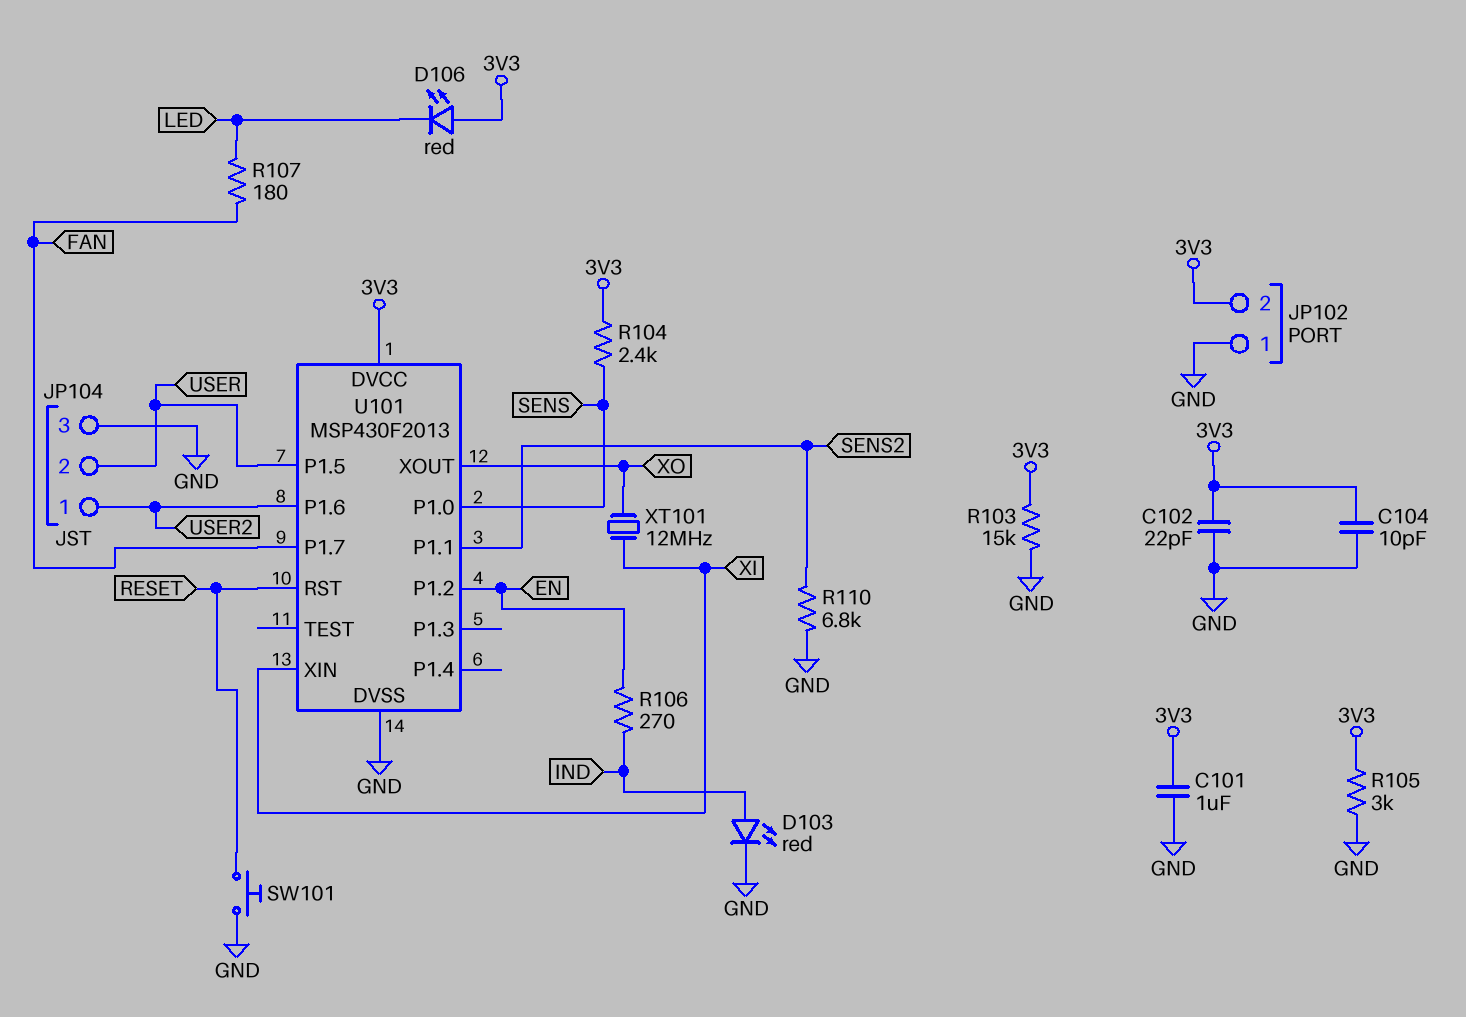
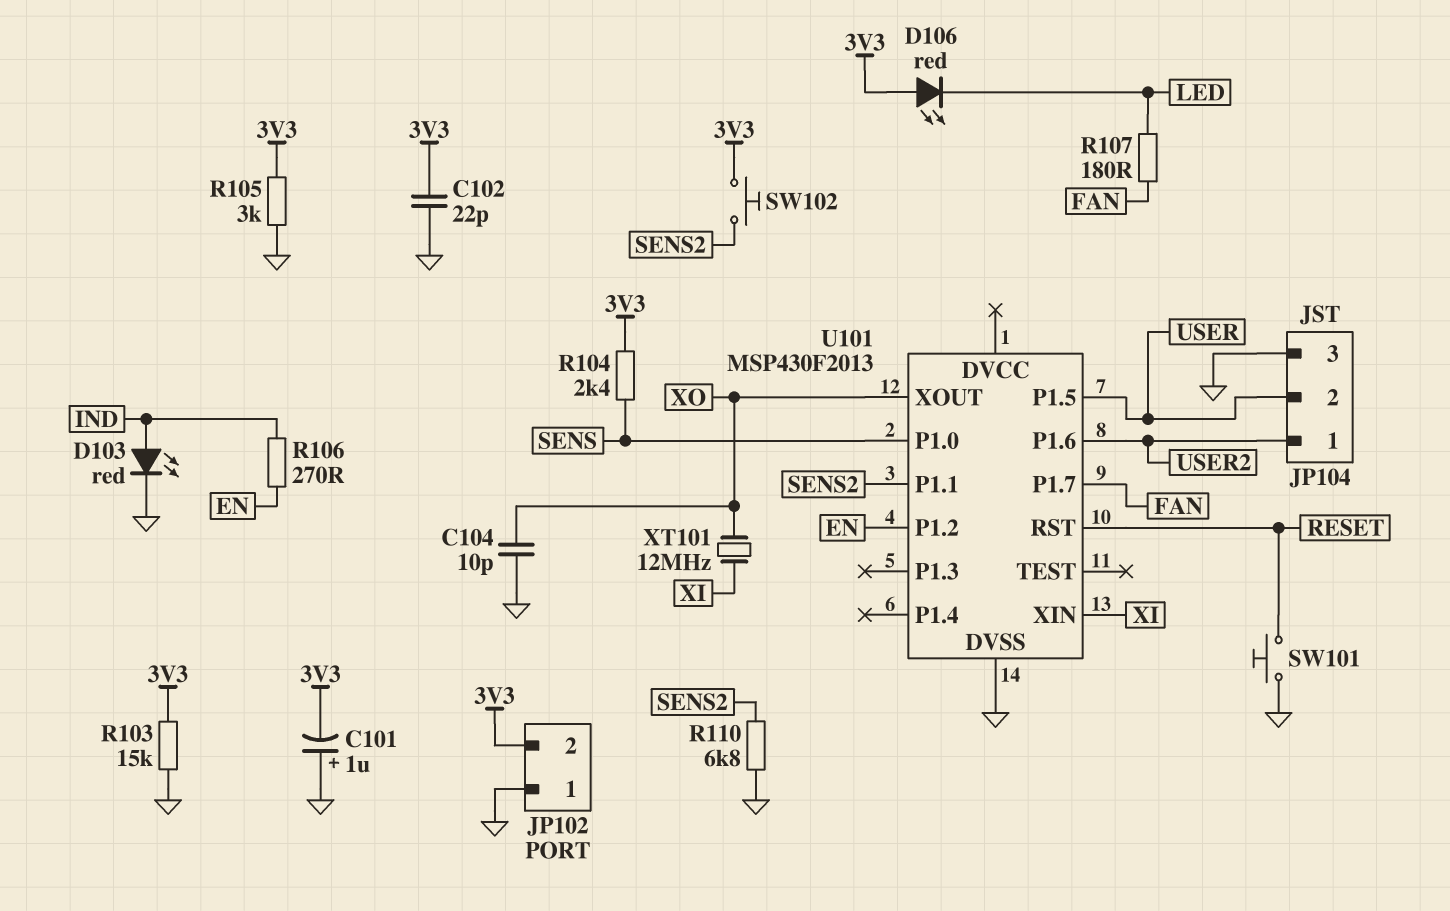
C101: 1uF (3V3, GND) -> 1uF (plus GND, minus 3V3)
C104: 10pF (3V3, GND) -> 10pF (GND, XO)
SW102: none -> button (3V3, SENS2)
U101 pin DVCC: 3V3 -> none

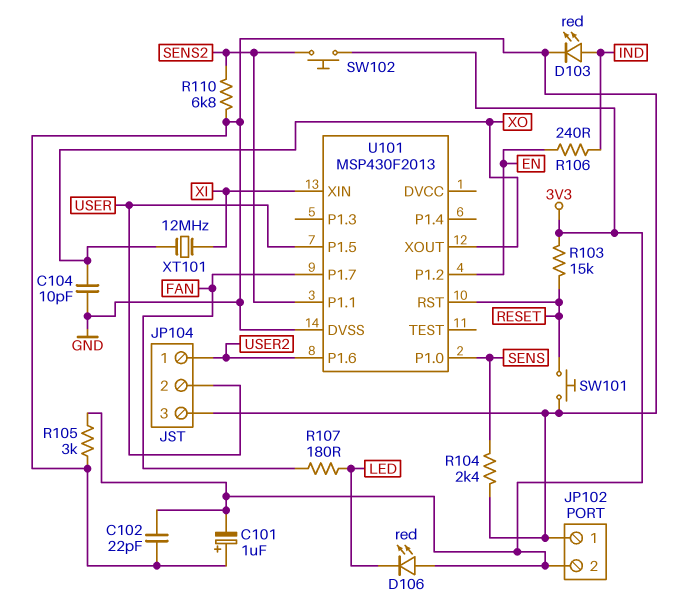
R103: 15k (3V3, GND) -> 15k (3V3, RESET)
R104: 2.4k (3V3, SENS) -> 2.4k (GND, SENS)
R106: 270 (EN, IND) -> 240 (EN, IND)

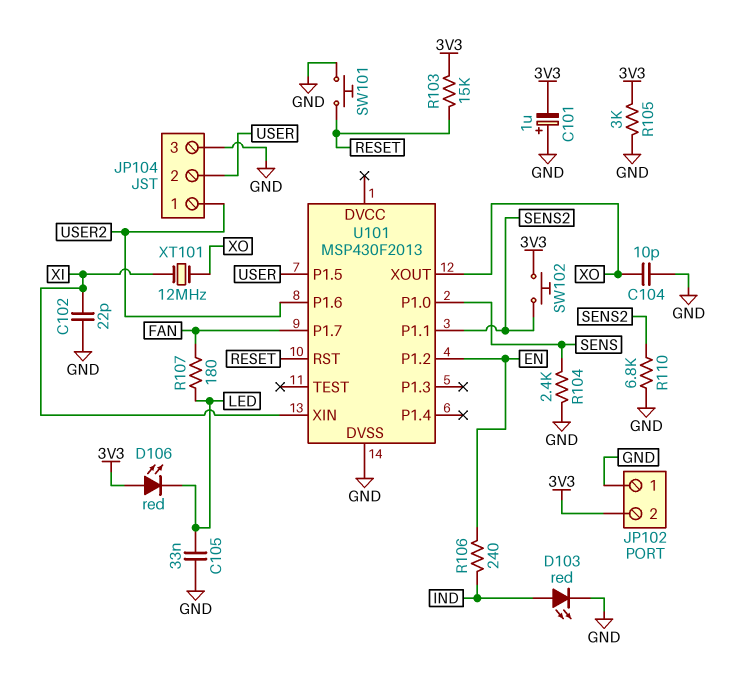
C102: 22pF (3V3, GND) -> 22pF (GND, XI)
C105: none -> 33nF (GND, LED)

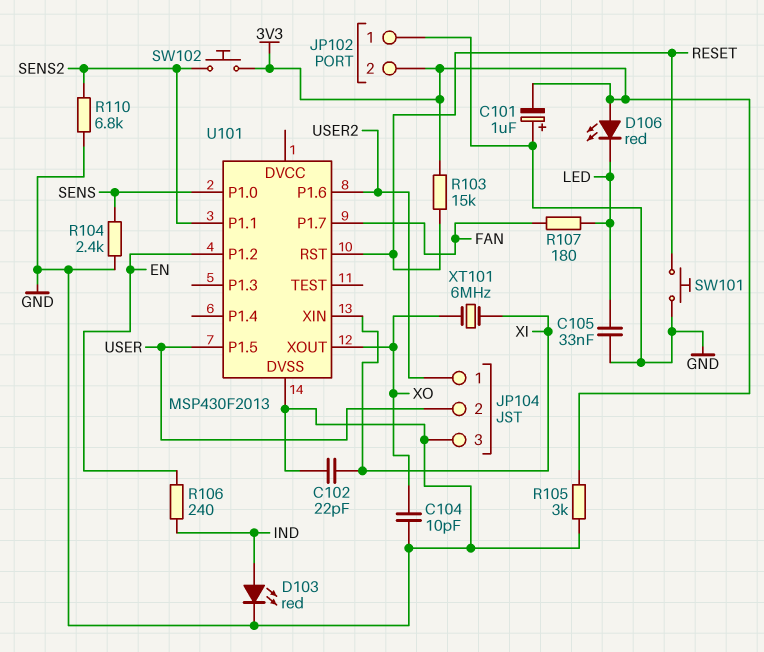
XT101: 12MHz (XI, XO) -> 6MHz (XI, XO)

